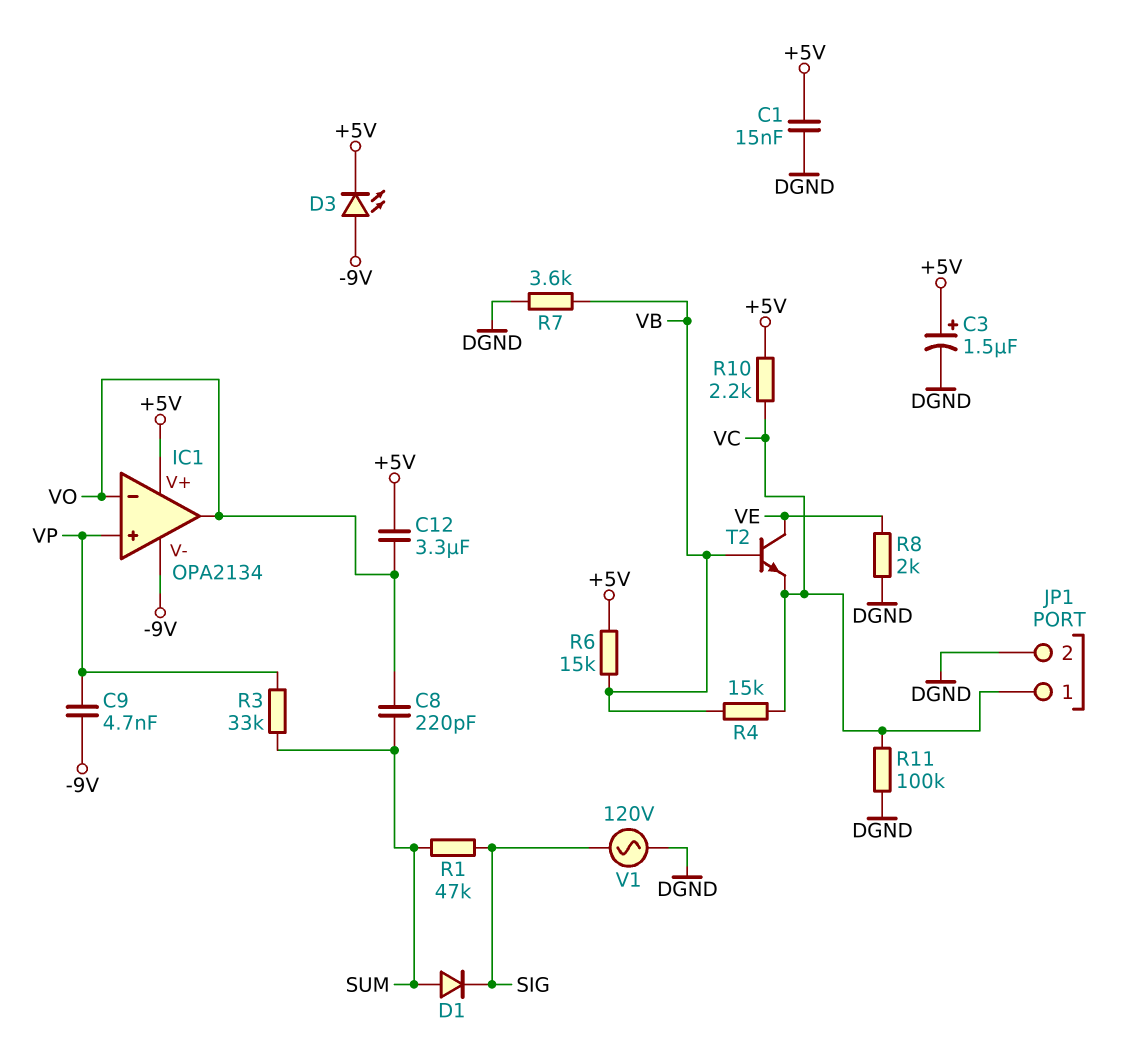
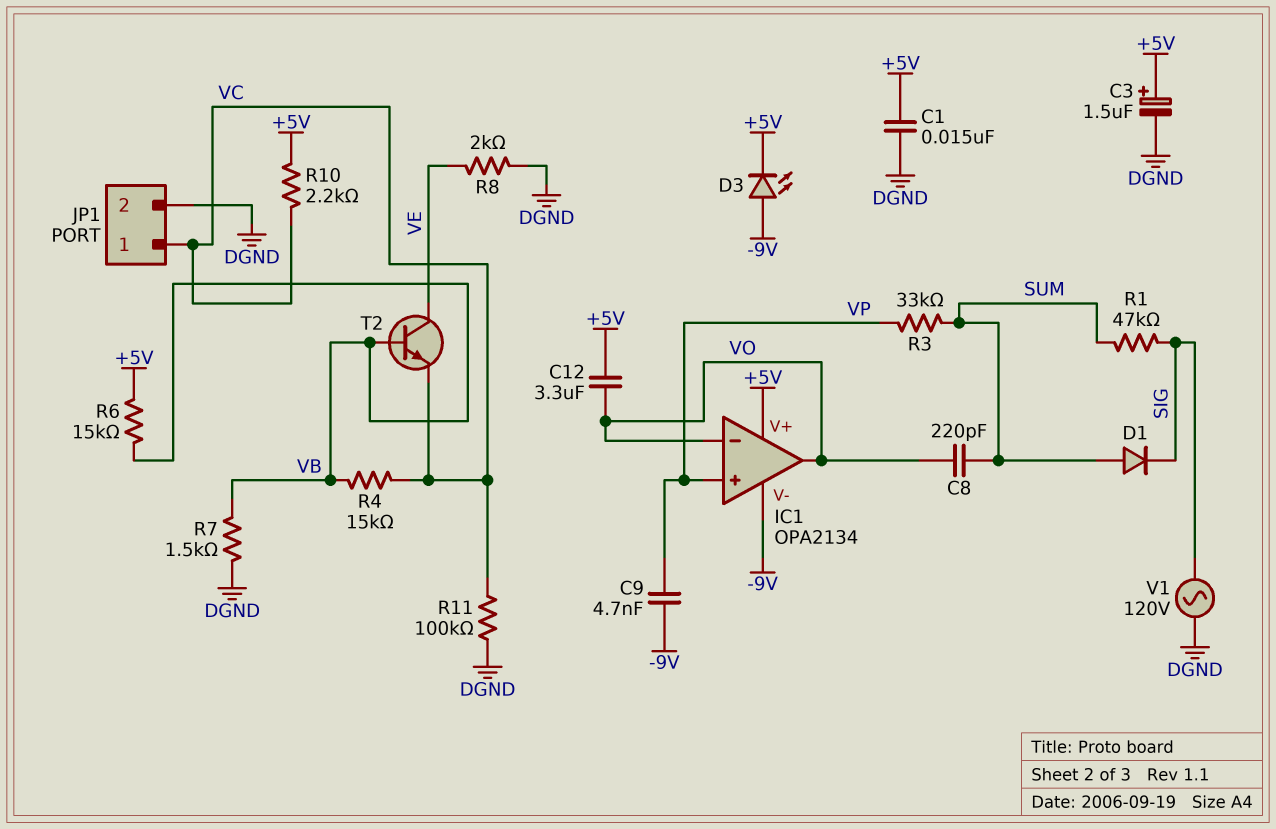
R7: 3.6k (DGND, VB) -> 1.5k (DGND, VB)

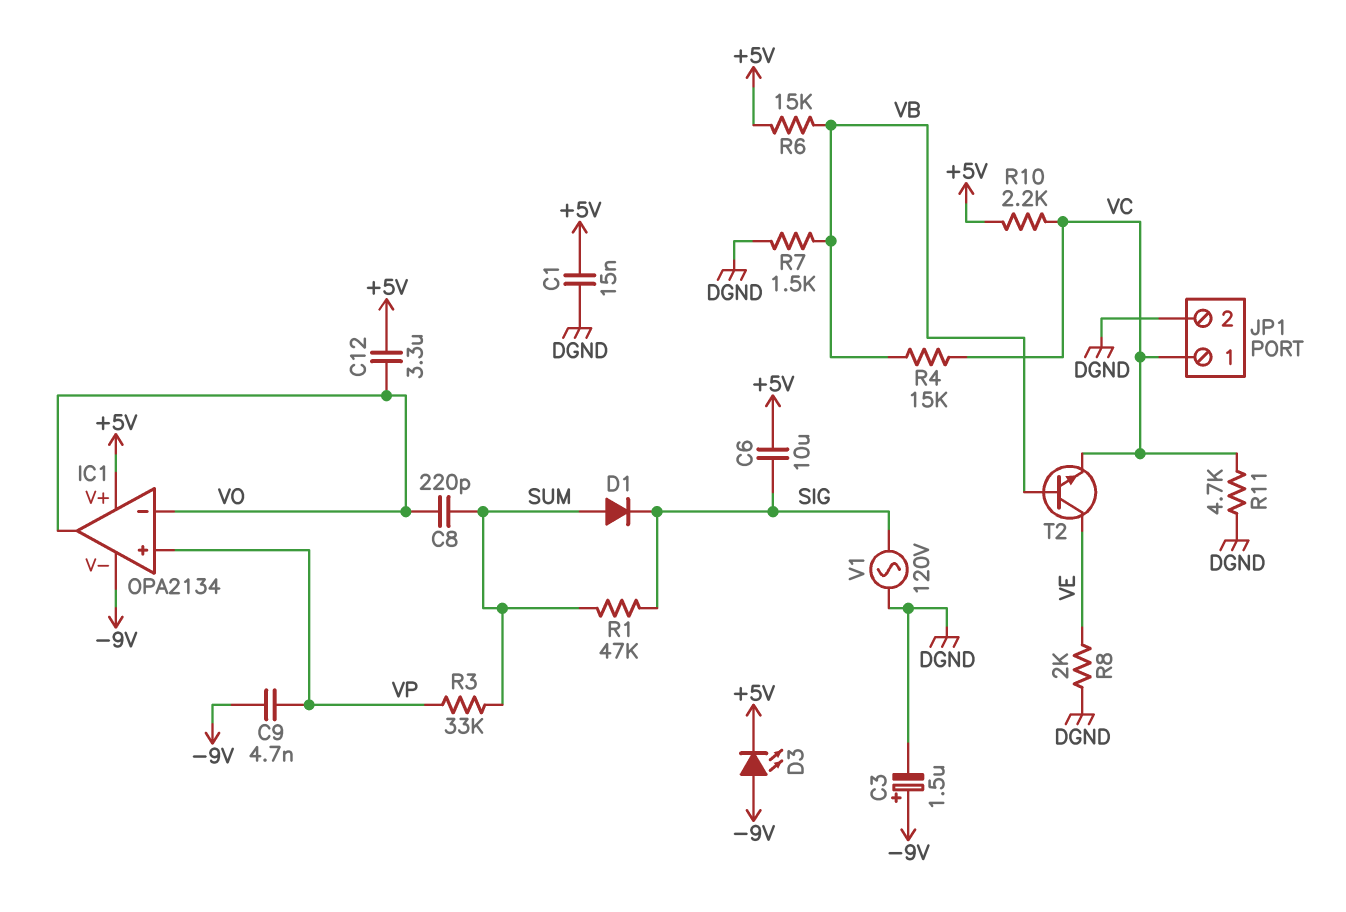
C3: 1.5uF (plus +5V, minus DGND) -> 1.5uF (plus -9V, minus DGND)
C6: none -> 10uF (+5V, SIG)
R11: 100k (DGND, VC) -> 4.7k (DGND, VC)

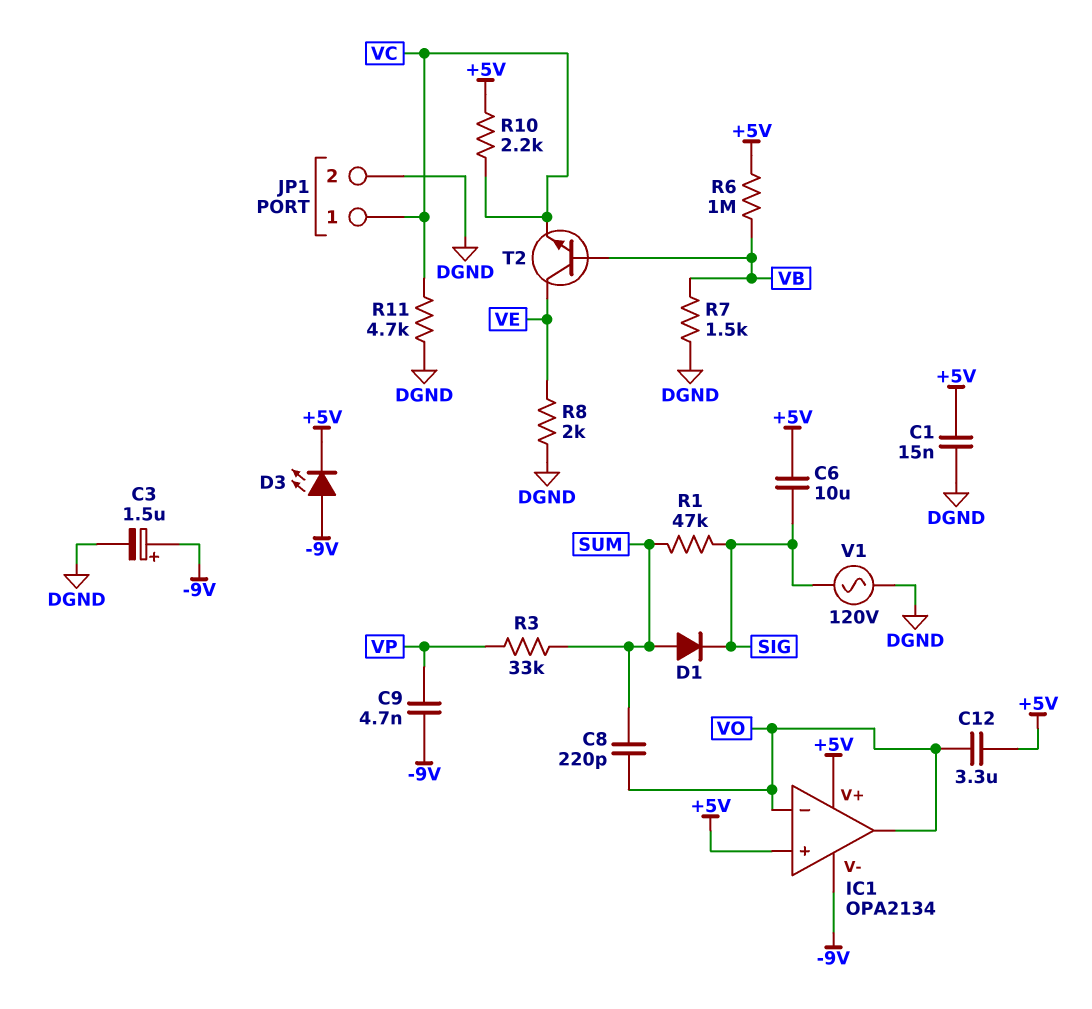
IC1 pin in+: VP -> +5V
R4: 15k (VB, VC) -> none
R6: 15k (+5V, VB) -> 1M (+5V, VB)

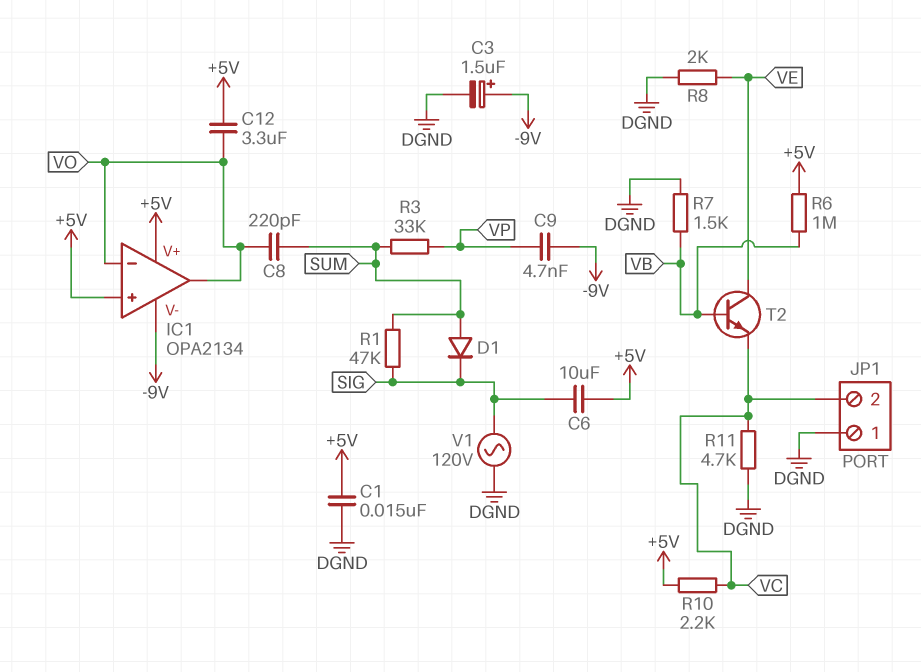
D3: LED (A -9V, K +5V) -> none
JP1 pin 1: VC -> DGND
JP1 pin 2: DGND -> VC

